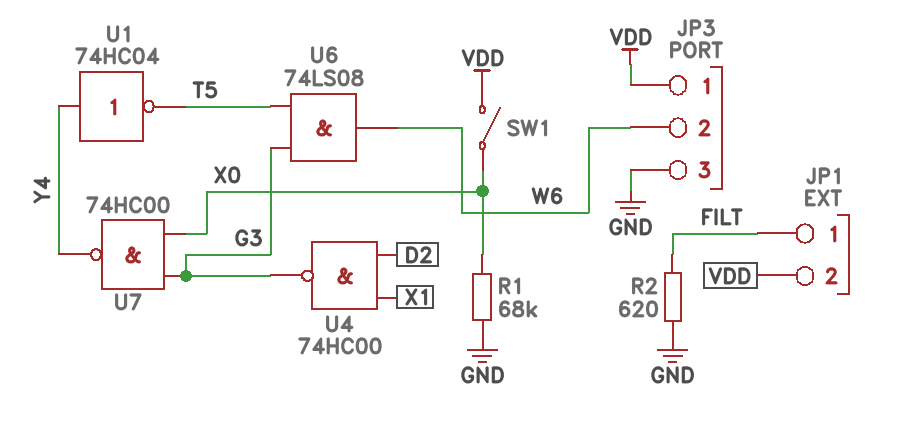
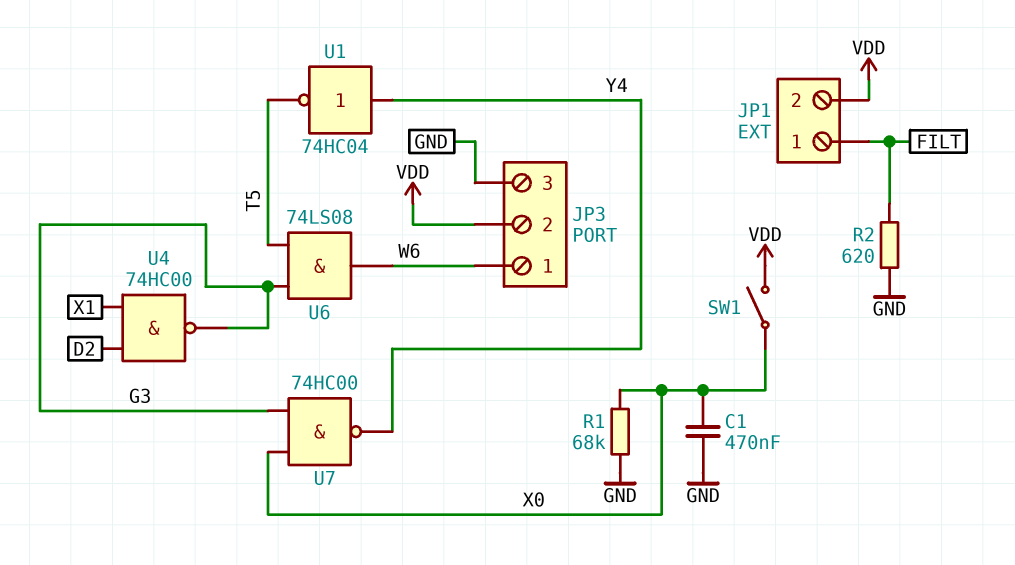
C1: none -> 470nF (GND, X0)
JP3 pin 1: VDD -> W6
JP3 pin 2: W6 -> VDD

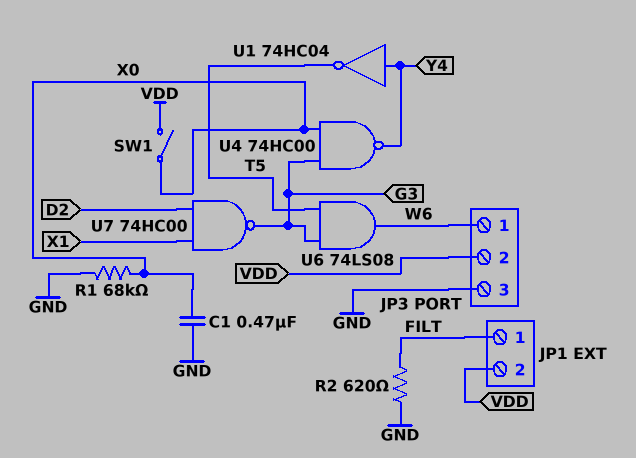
U4: NAND 74HC00 (in D2, in X1, out G3) -> NAND 74HC00 (in G3, in X0, out Y4)
U7: NAND 74HC00 (in G3, in X0, out Y4) -> NAND 74HC00 (in D2, in X1, out G3)

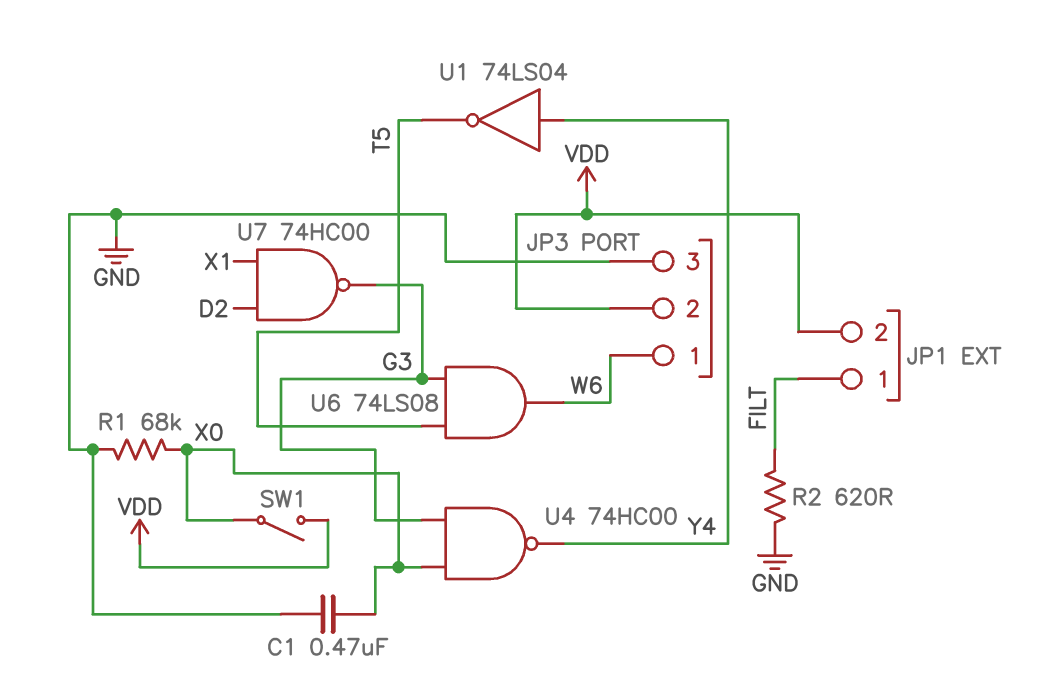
U1: NOT 74HC04 (in Y4, out T5) -> NOT 74LS04 (in Y4, out T5)

